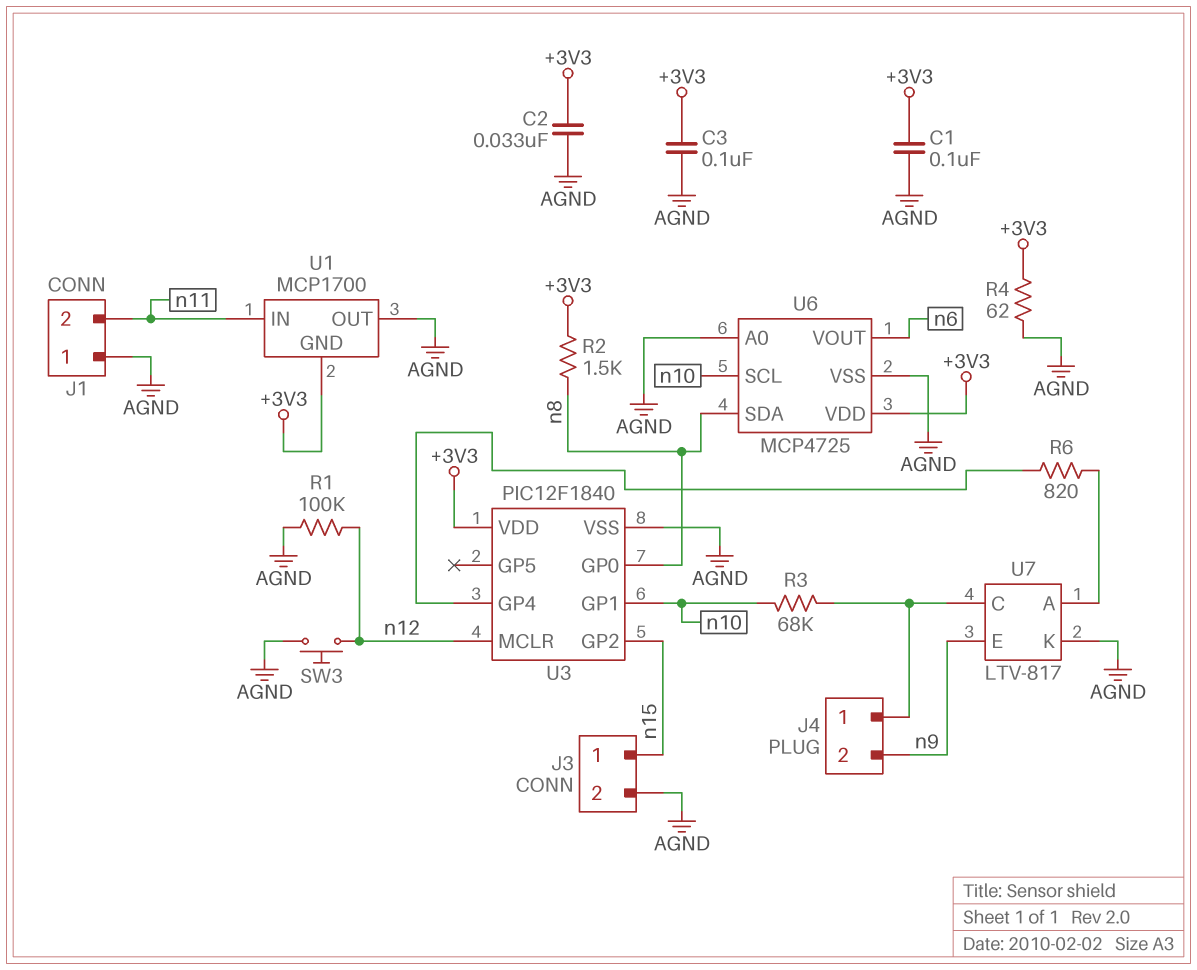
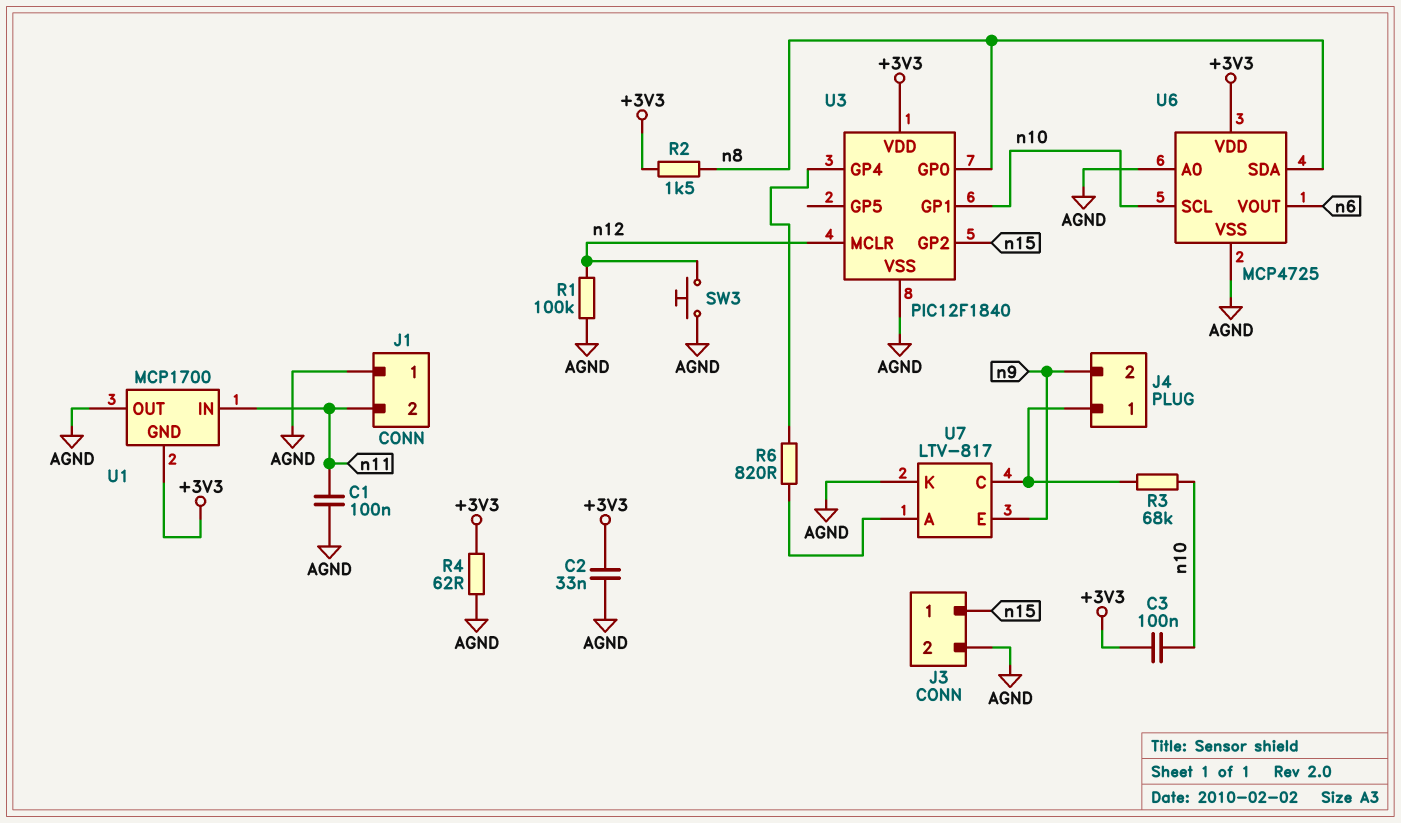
C1: 100nF (+3V3, AGND) -> 100nF (AGND, n11)
C3: 100nF (+3V3, AGND) -> 100nF (+3V3, n10)

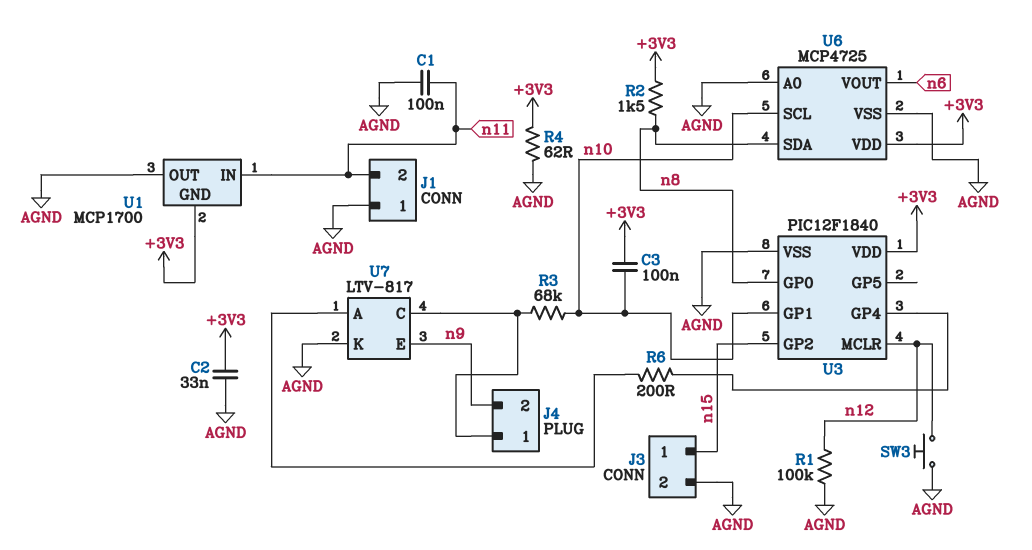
R6: 820 (U3/GP4, U7/A) -> 200 (U3/GP4, U7/A)

